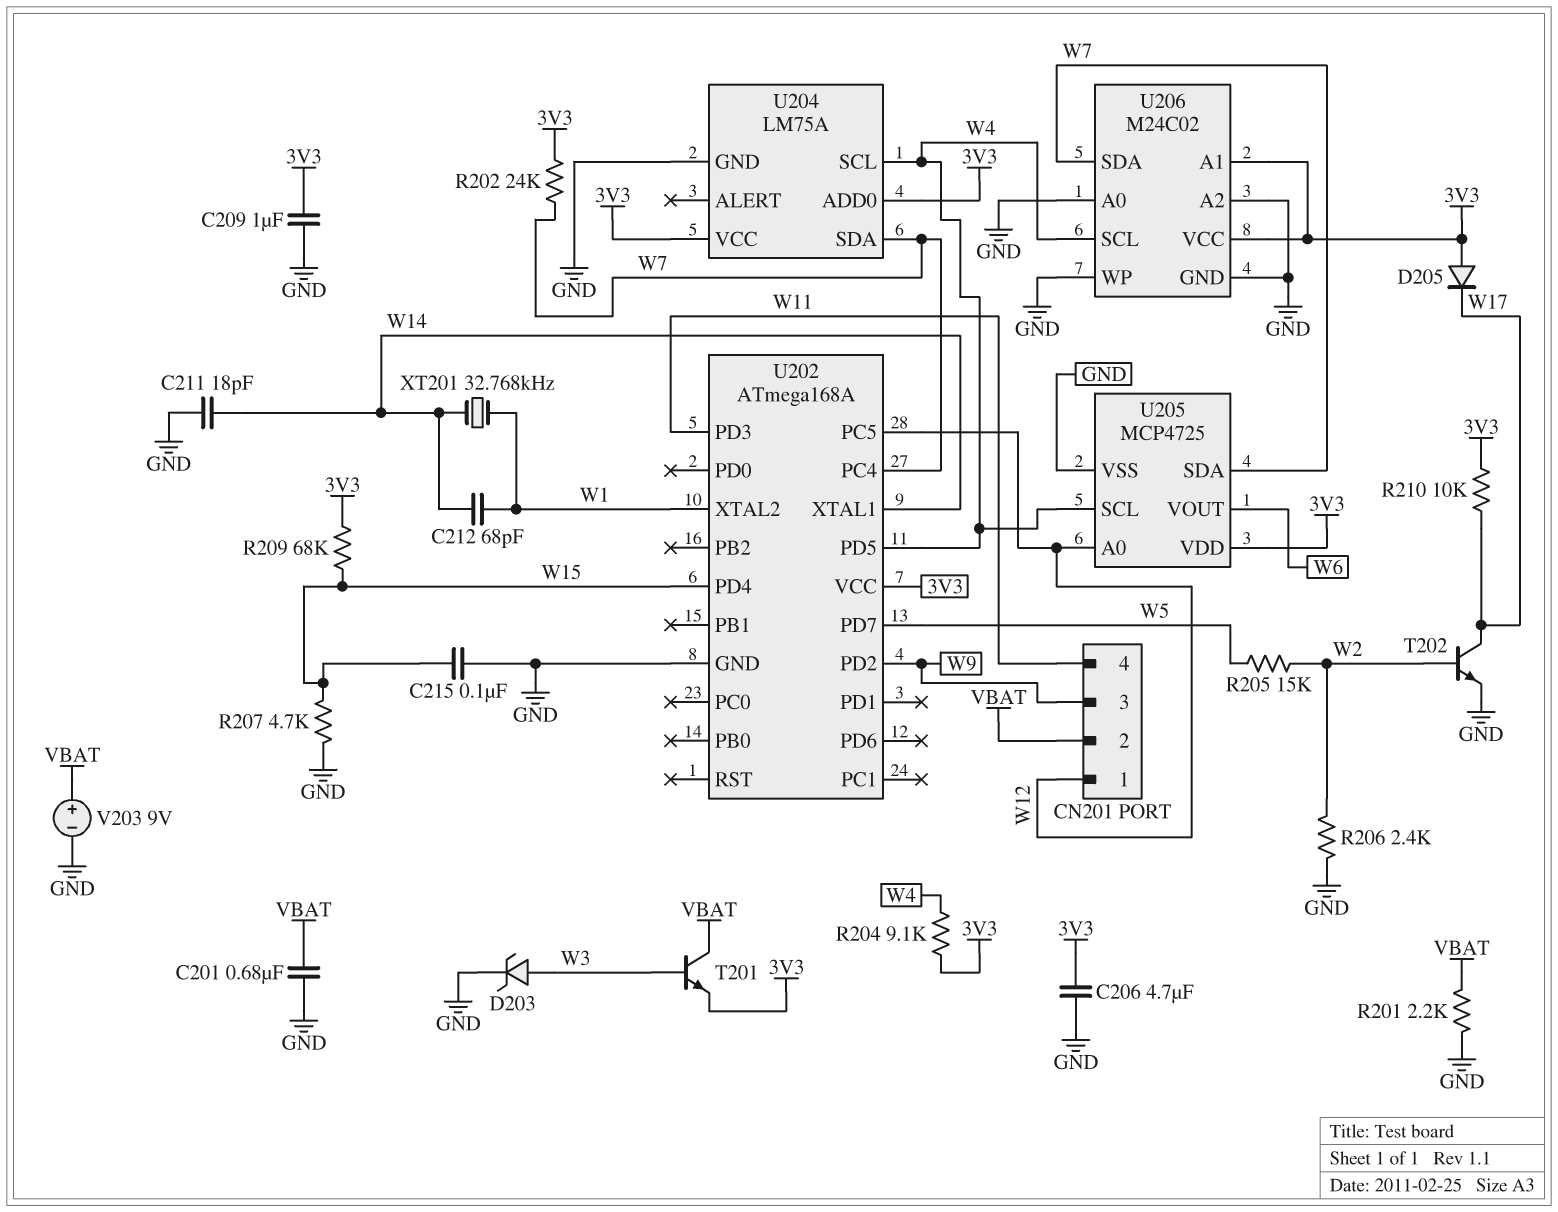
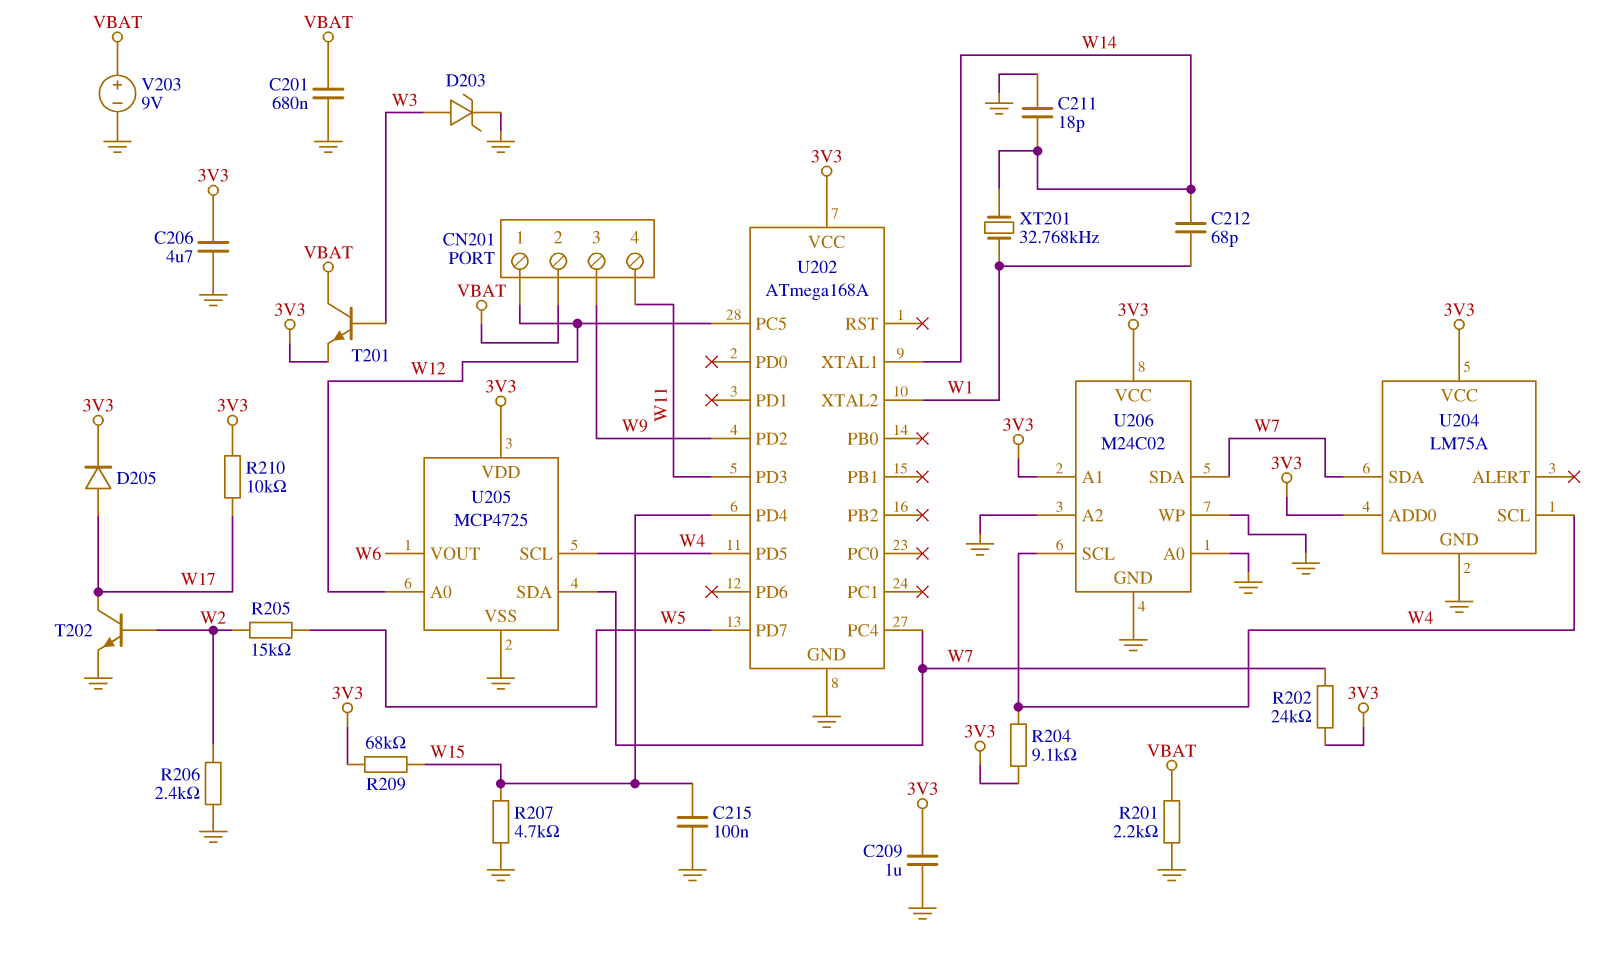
D205: diode (A 3V3, K W17) -> diode (A W17, K 3V3)

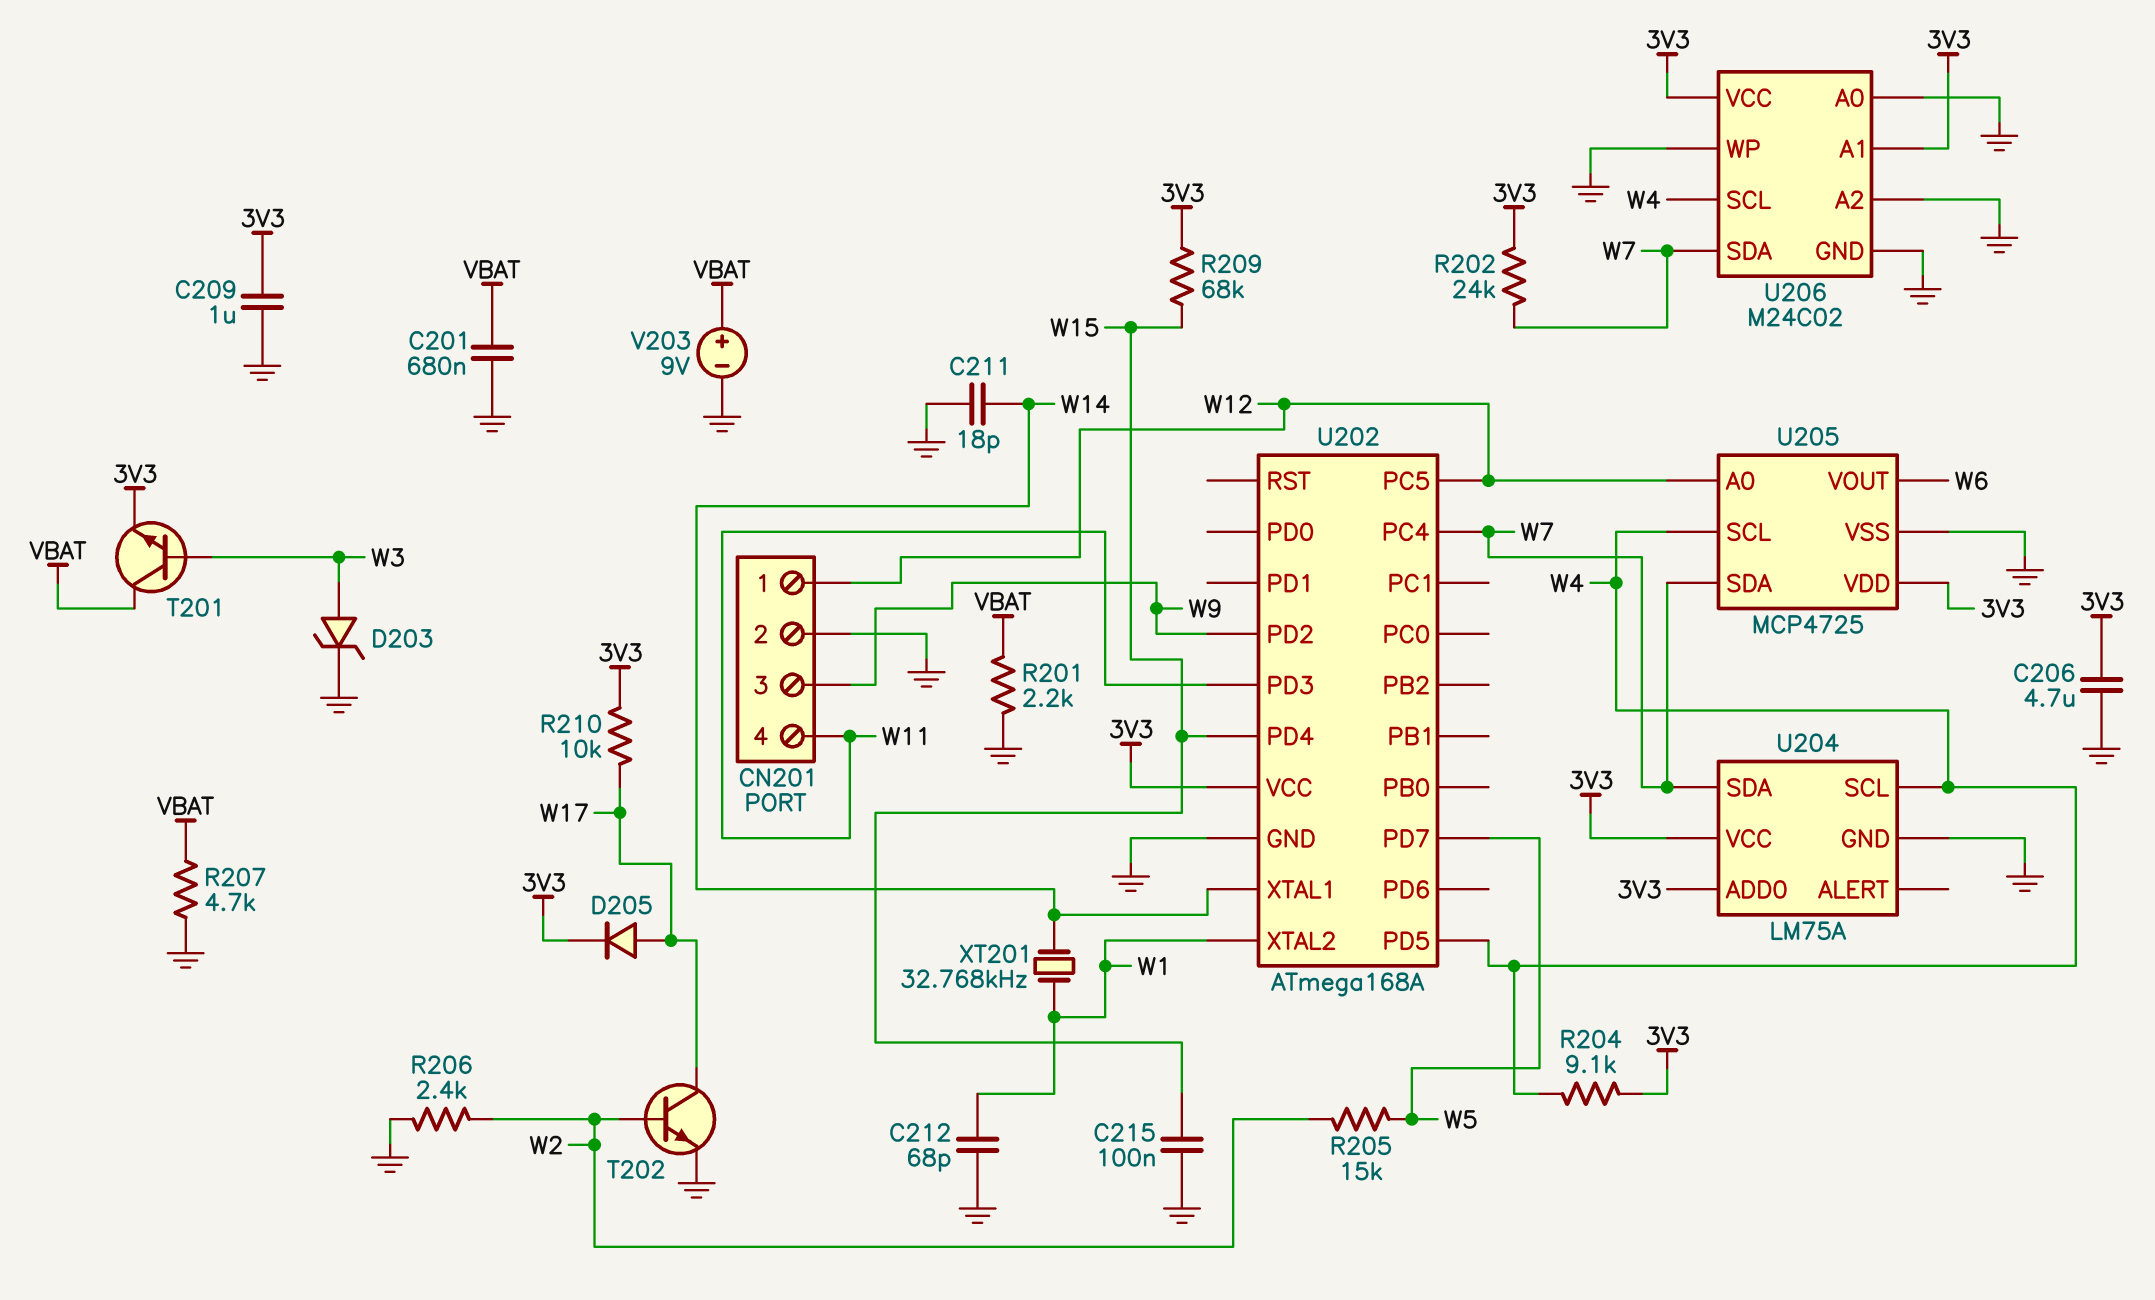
C212: 68pF (W1, W14) -> 68pF (GND, W1)
CN201 pin 2: VBAT -> GND
R207: 4.7k (GND, W15) -> 4.7k (GND, VBAT)

